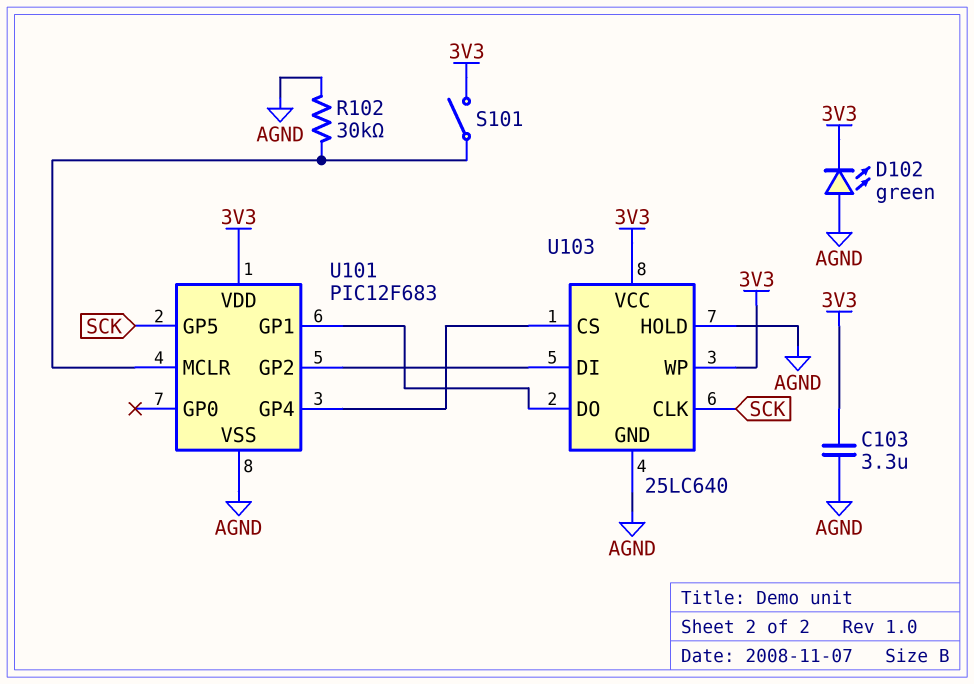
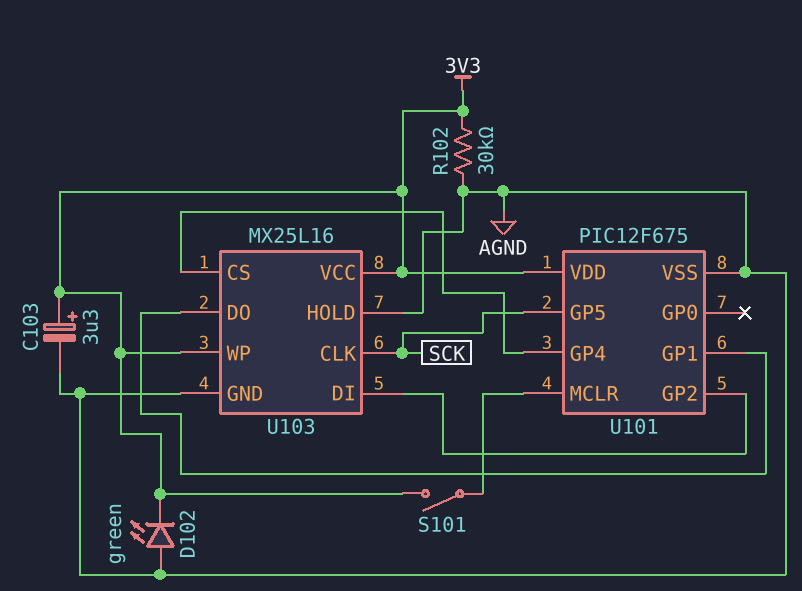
C103: 3.3uF (3V3, AGND) -> 3.3uF (plus 3V3, minus AGND)
R102: 30k (AGND, U101/MCLR) -> 30k (3V3, AGND)
U101: PIC12F683 -> PIC12F675
U103: 25LC640 -> MX25L16

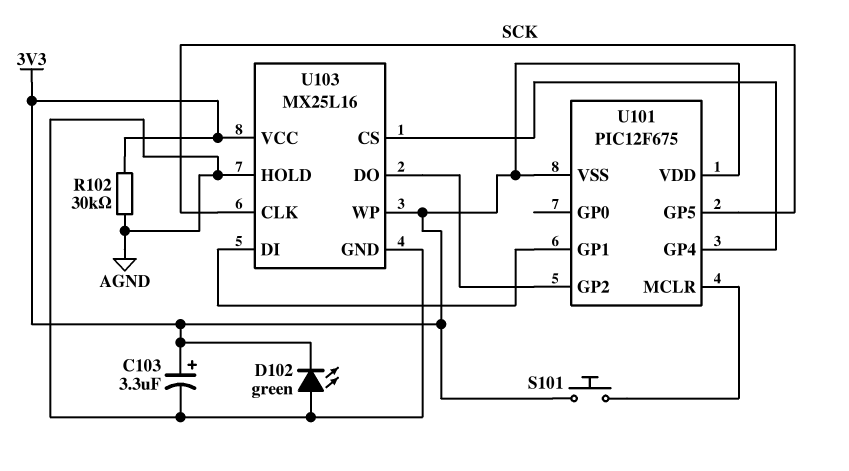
S101: switch (3V3, U101/MCLR) -> button (3V3, U101/MCLR)
U101 pin VSS: AGND -> 3V3
U103 pin DI: U101/GP2 -> U101/GP1
U103 pin DO: U101/GP1 -> U101/GP2

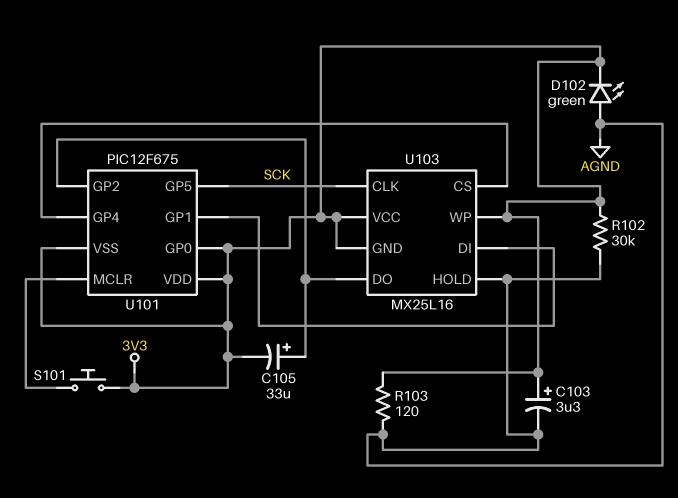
C105: none -> 33uF (plus U101/GP2, minus 3V3)
R103: none -> 120 (3V3, AGND)
U101 pin GP0: none -> 3V3
U103 pin GND: AGND -> 3V3

